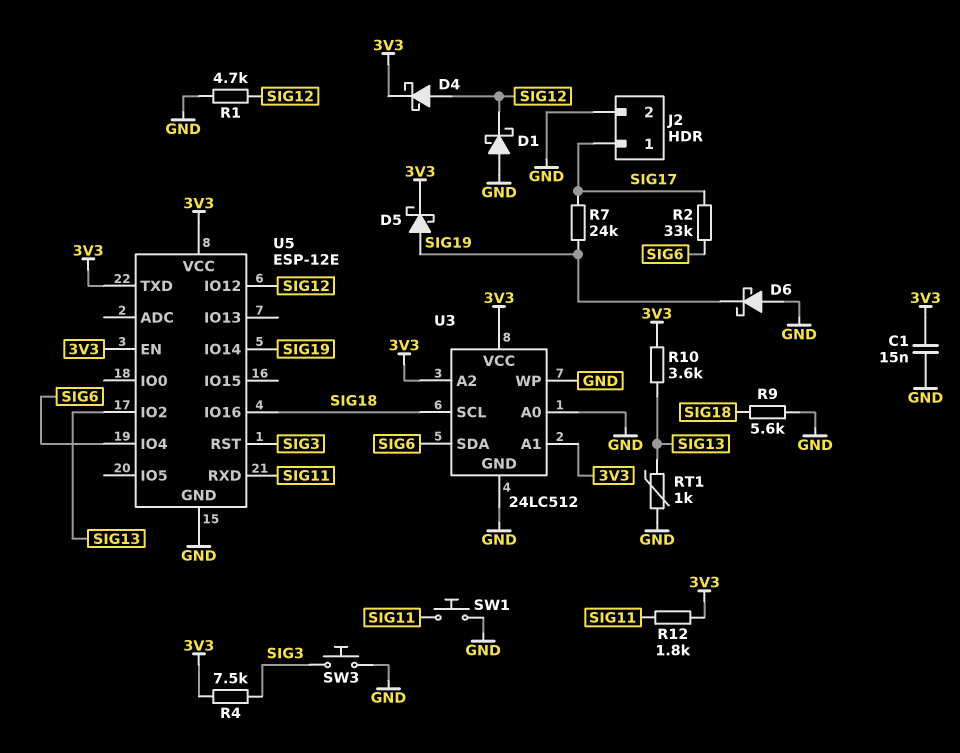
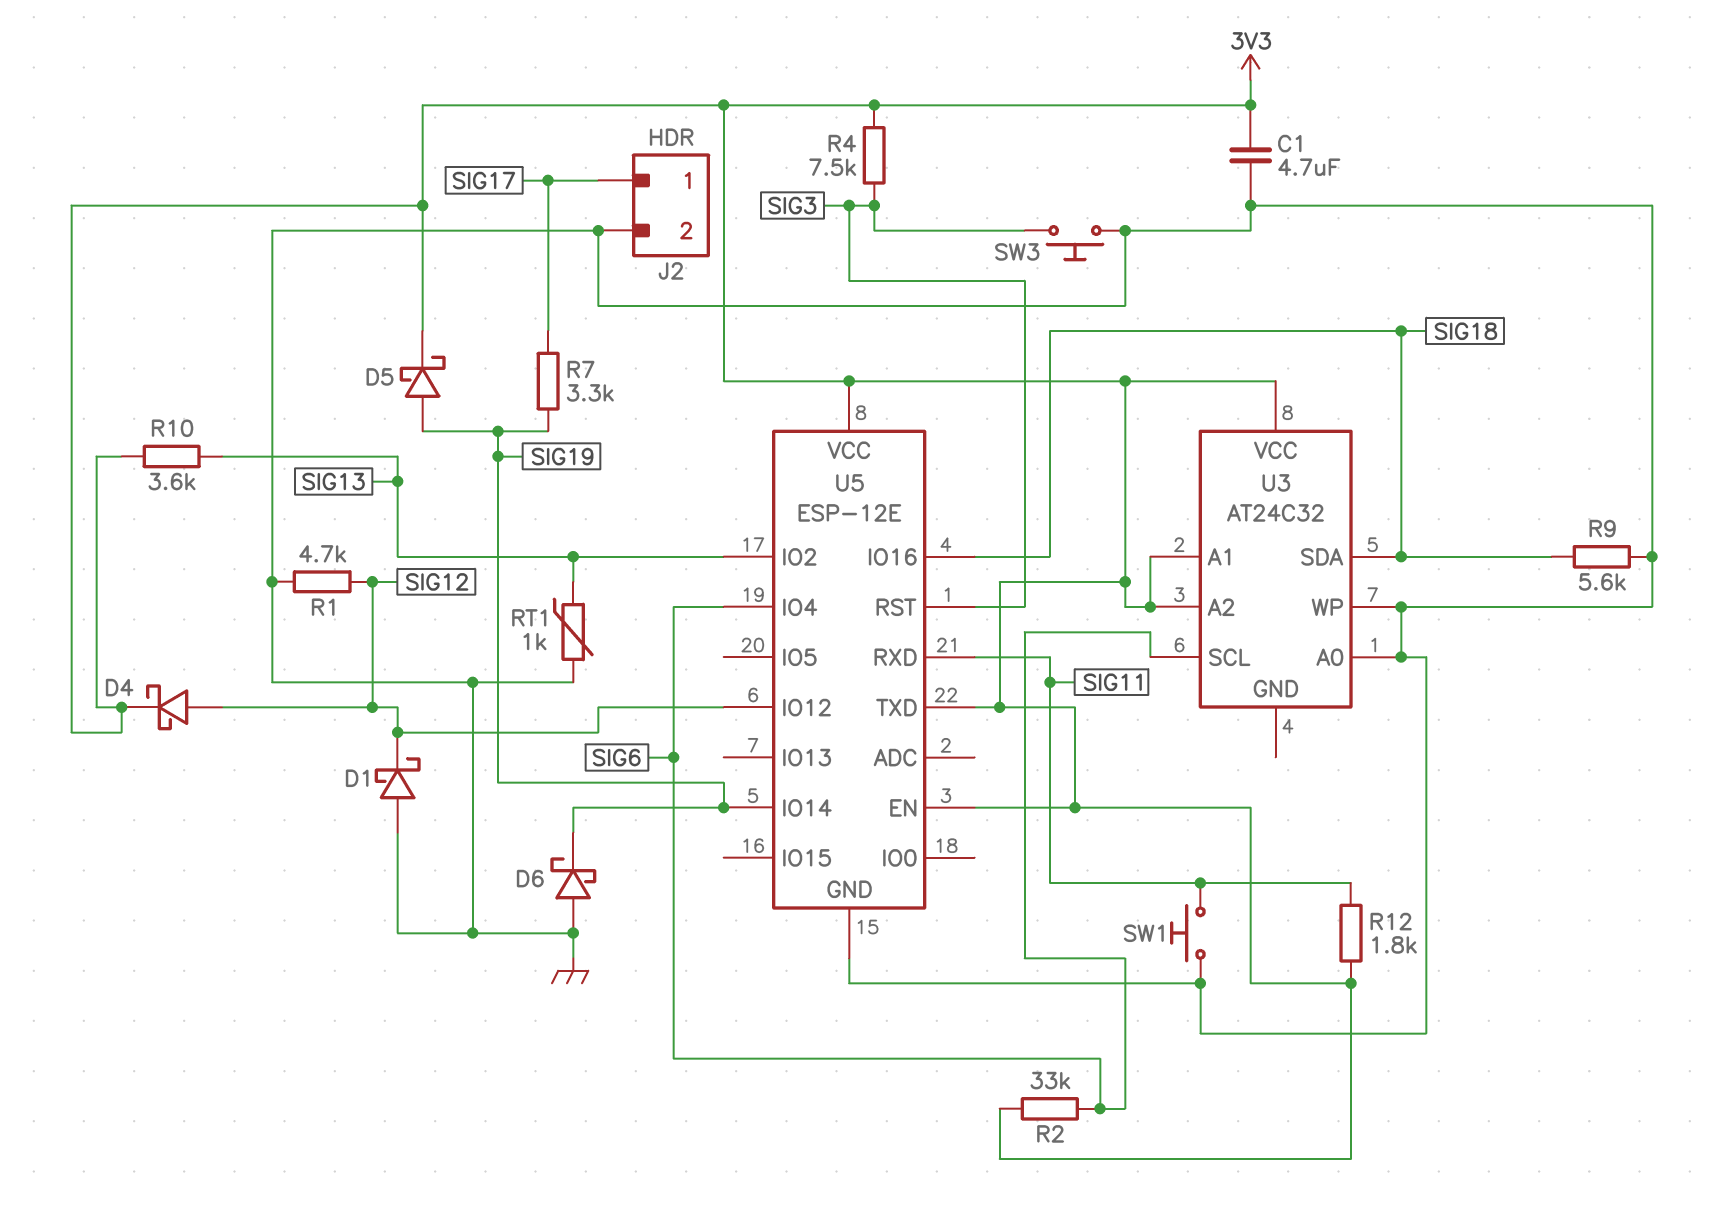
C1: 15nF (3V3, GND) -> 4.7uF (3V3, GND)
R2: 33k (SIG6, SIG17) -> 33k (3V3, SIG6)
R7: 24k (SIG17, SIG19) -> 3.3k (SIG17, SIG19)
U3: 24LC512 -> AT24C32
U3 pin GND: GND -> none
U3 pin SCL: SIG18 -> SIG6
U3 pin SDA: SIG6 -> SIG18

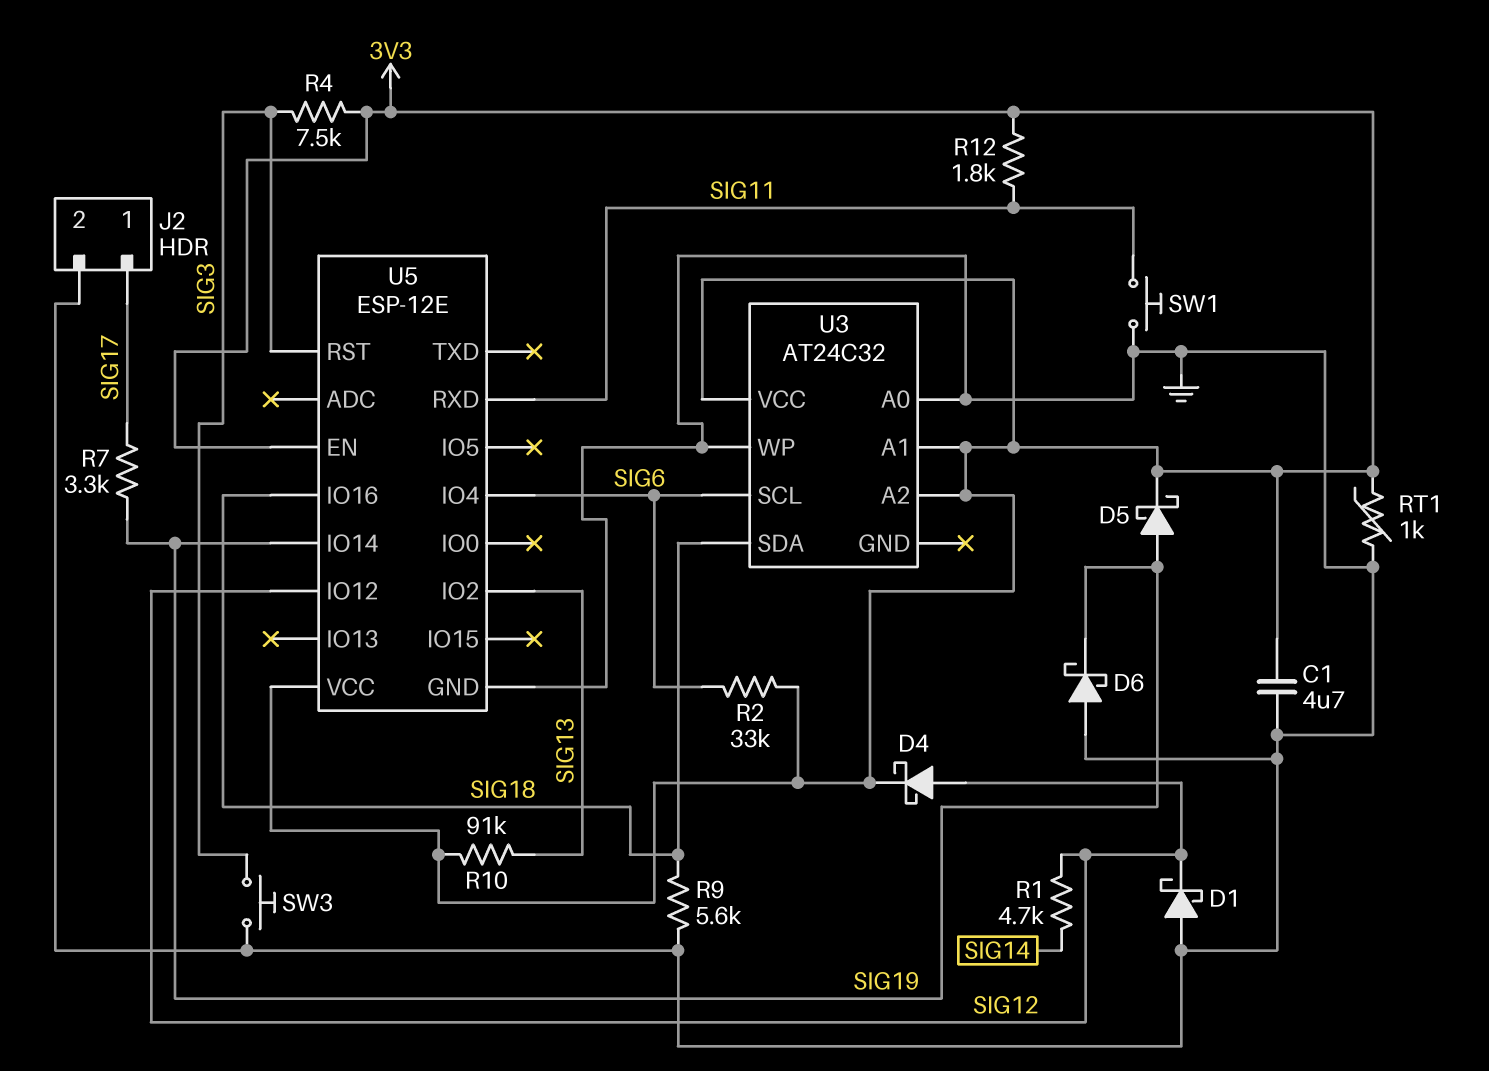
R1: 4.7k (GND, SIG12) -> 4.7k (SIG12, SIG14)
R10: 3.6k (3V3, SIG13) -> 91k (3V3, SIG13)
RT1: 1k (GND, SIG13) -> 1k (3V3, GND)
U5 pin TXD: 3V3 -> none

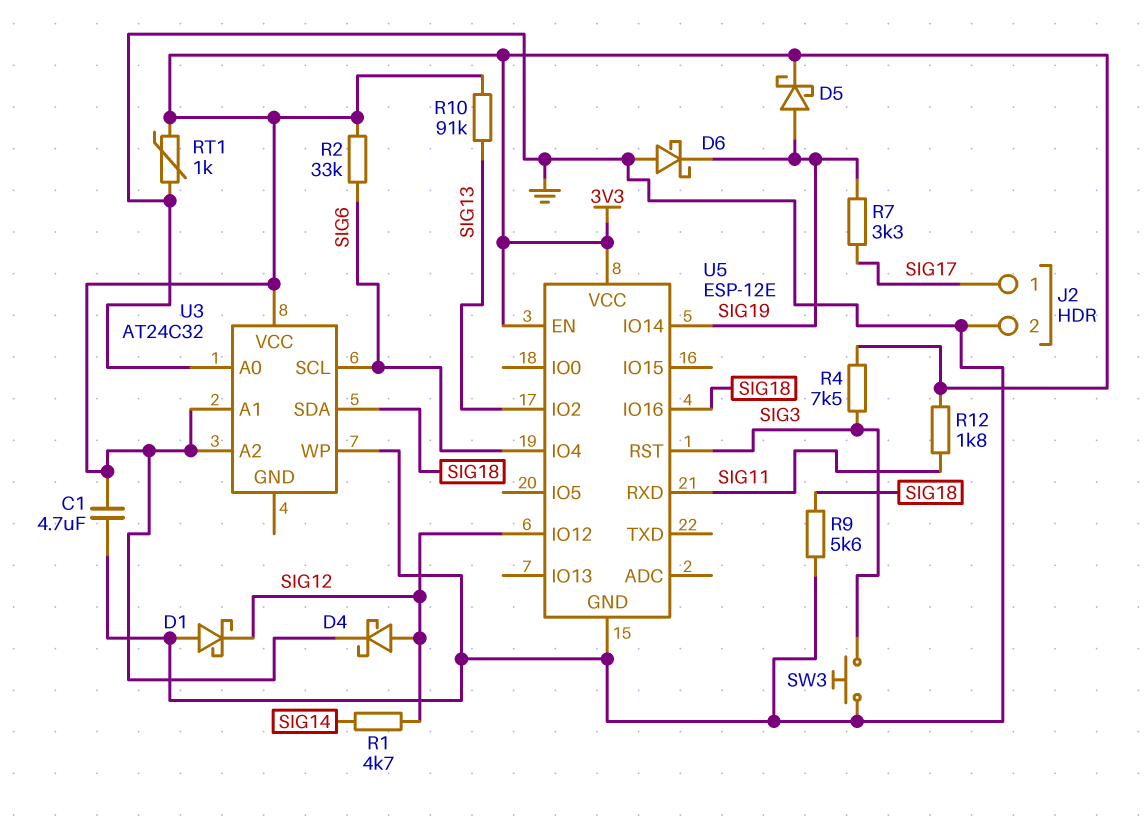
SW1: button (GND, SIG11) -> none

